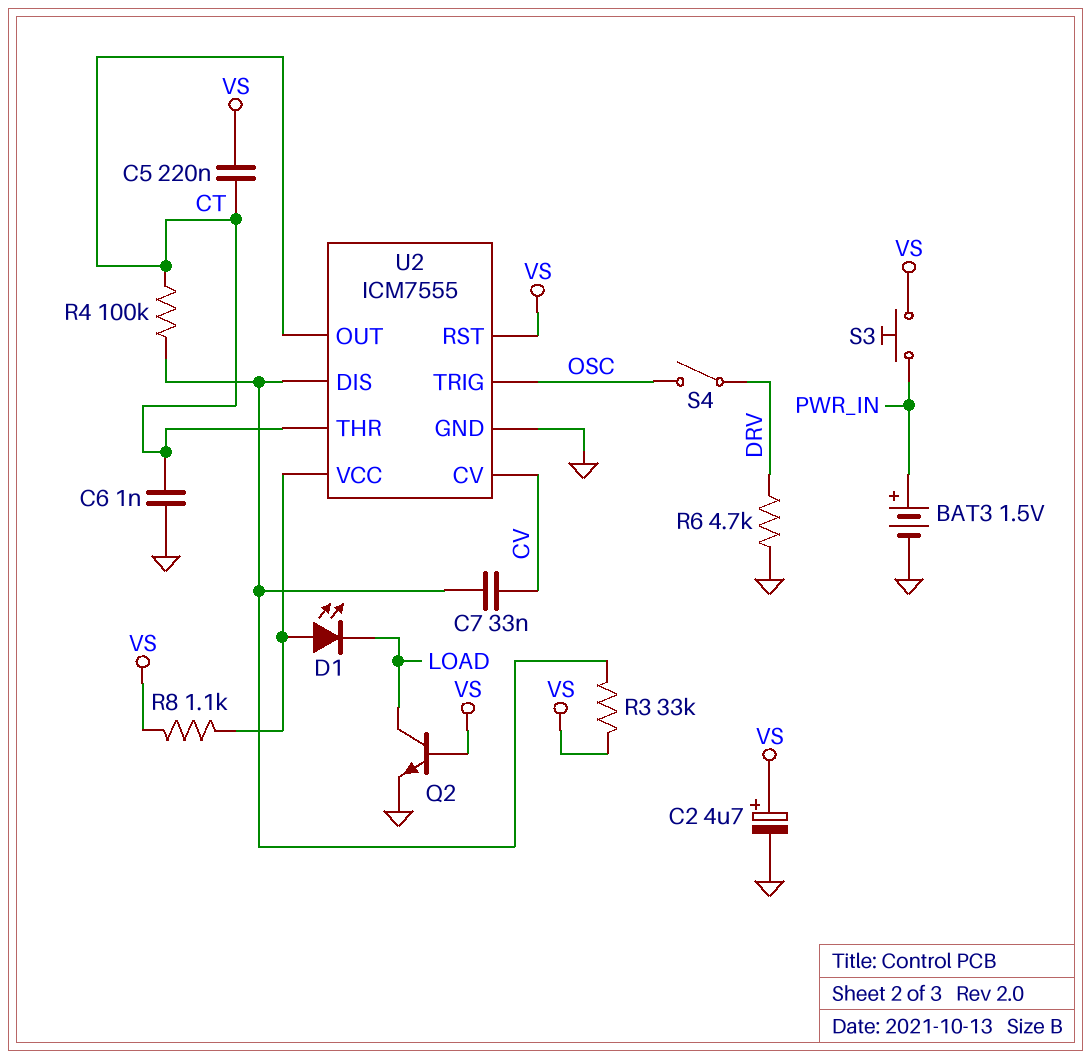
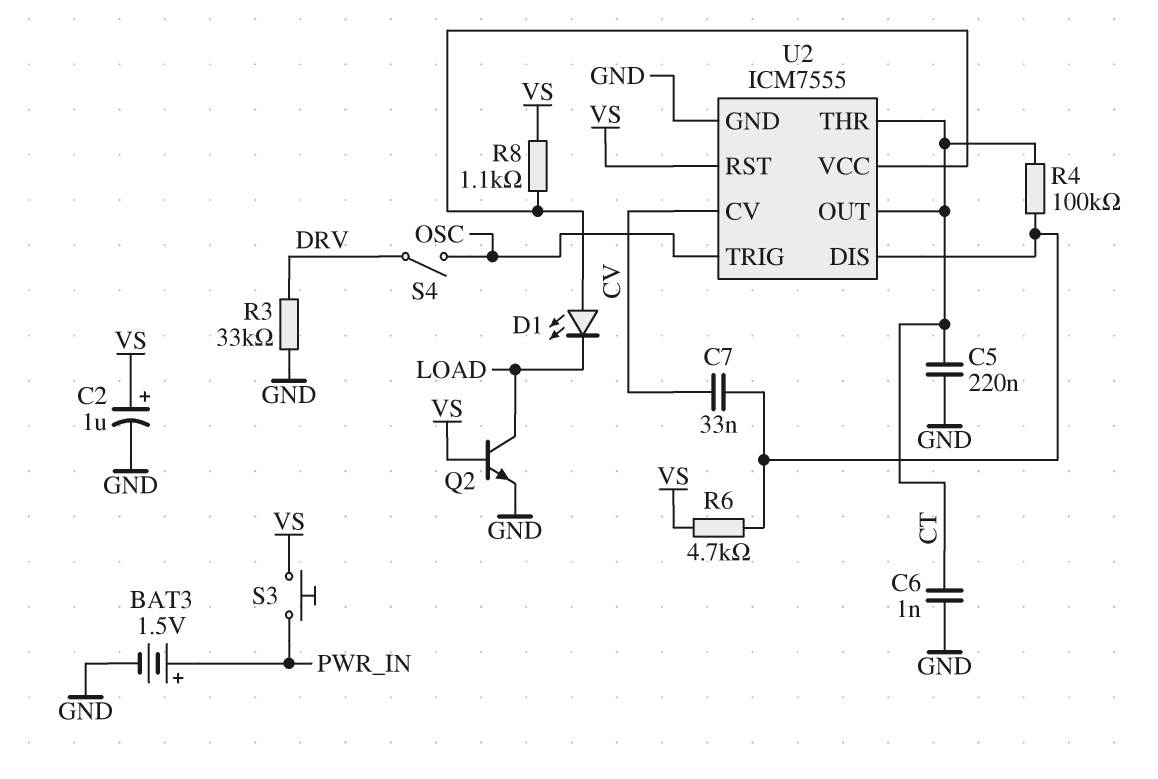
C2: 4.7uF (plus VS, minus GND) -> 1uF (plus VS, minus GND)
C5: 220nF (CT, VS) -> 220nF (CT, GND)
R3: 33k (U2/DIS, VS) -> 33k (DRV, GND)
R6: 4.7k (DRV, GND) -> 4.7k (U2/DIS, VS)

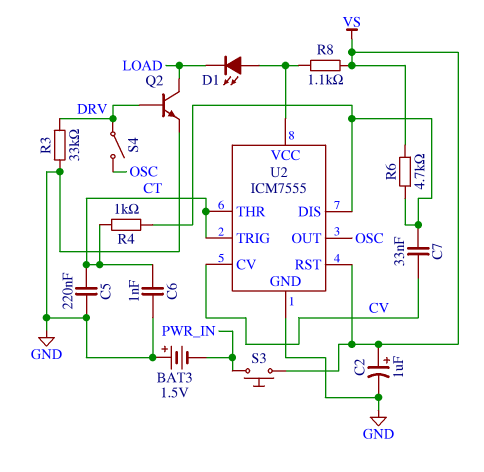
BAT3: 1.5V (plus PWR_IN, minus GND) -> 1.5V (plus GND, minus PWR_IN)
Q2: NPN (B VS, C LOAD, E GND) -> NPN (B DRV, C LOAD, E GND)
R4: 100k (CT, U2/DIS) -> 1k (CT, U2/DIS)
U2 pin OUT: CT -> OSC
U2 pin TRIG: OSC -> CT

